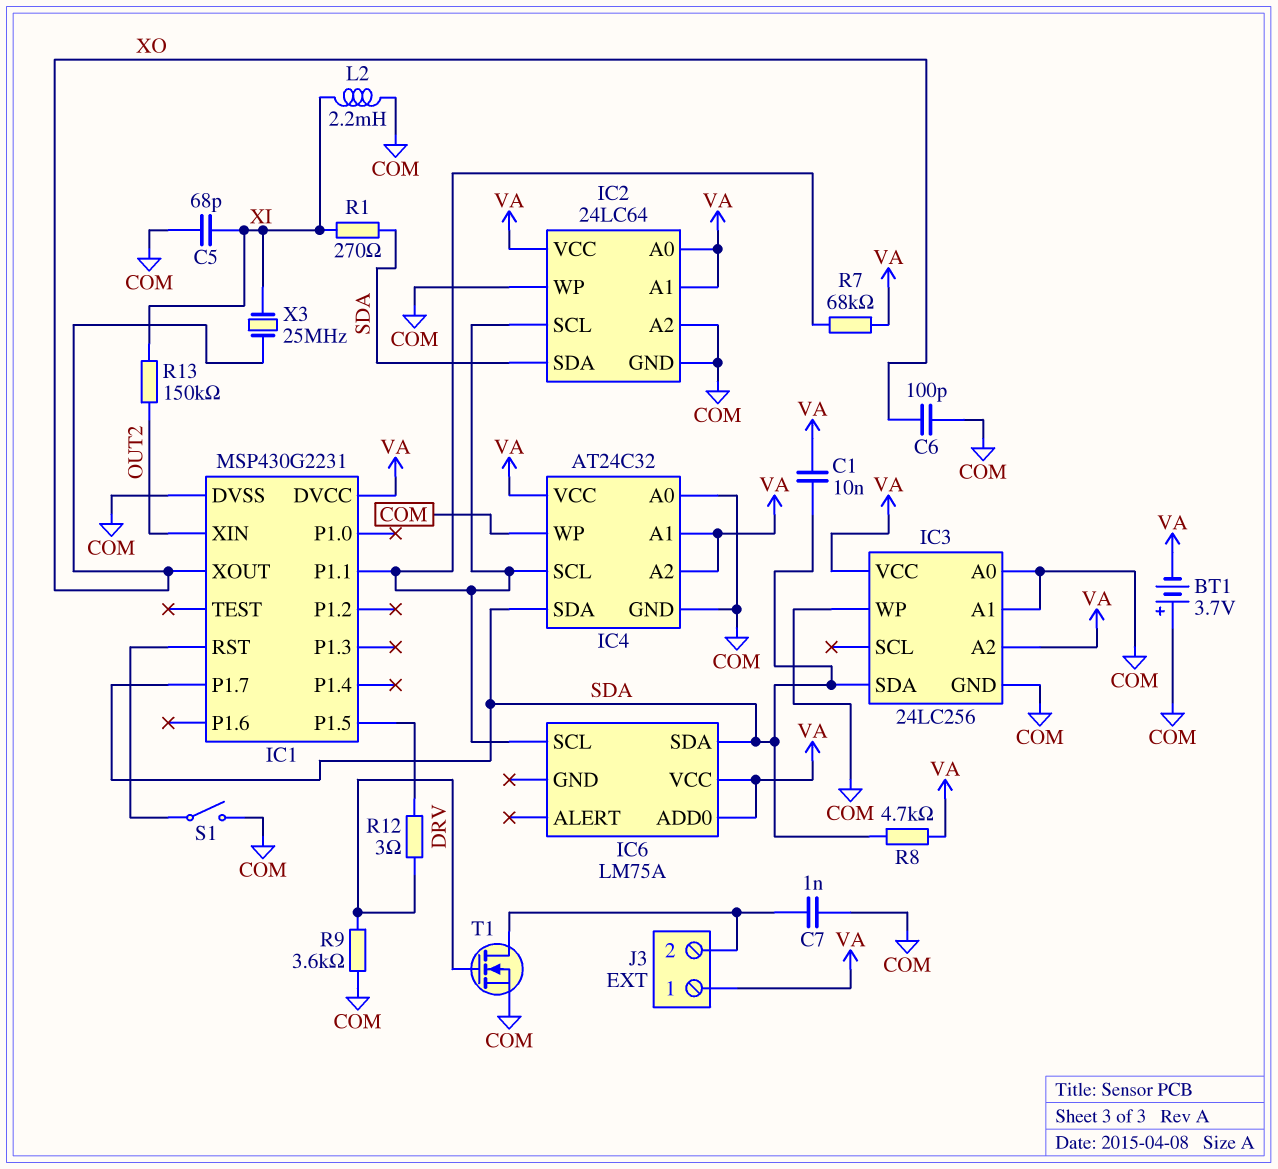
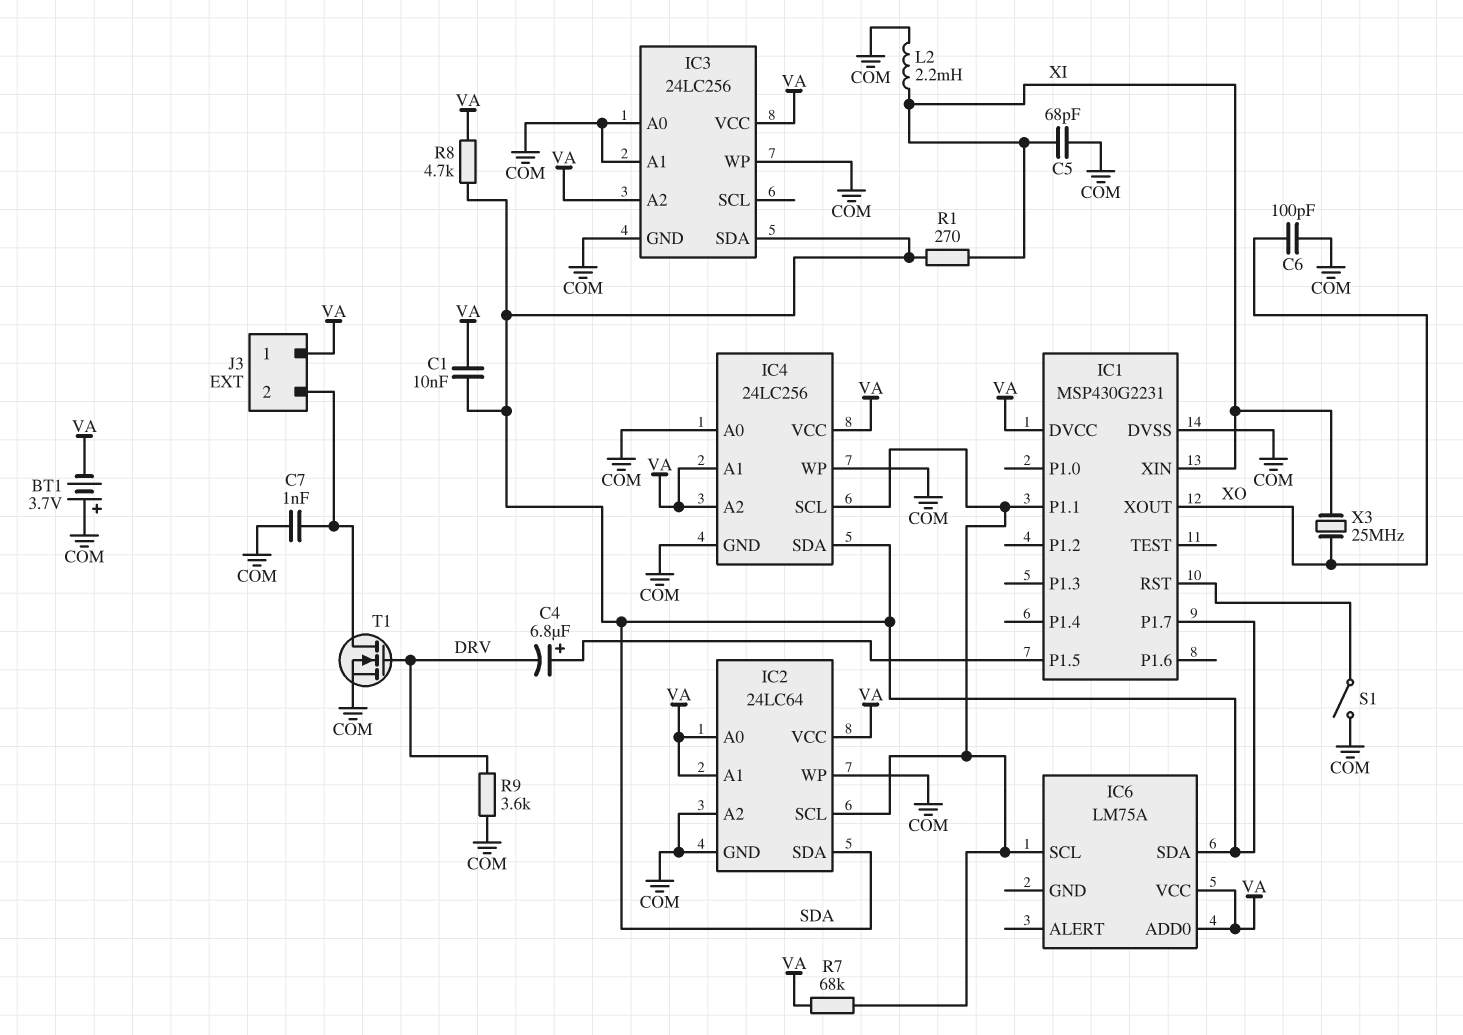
C4: none -> 6.8uF (plus IC1/P1.5, minus DRV)
IC1 pin XIN: OUT2 -> XI
IC4: AT24C32 -> 24LC256
R12: 3 (DRV, IC1/P1.5) -> none
R13: 150k (OUT2, XI) -> none

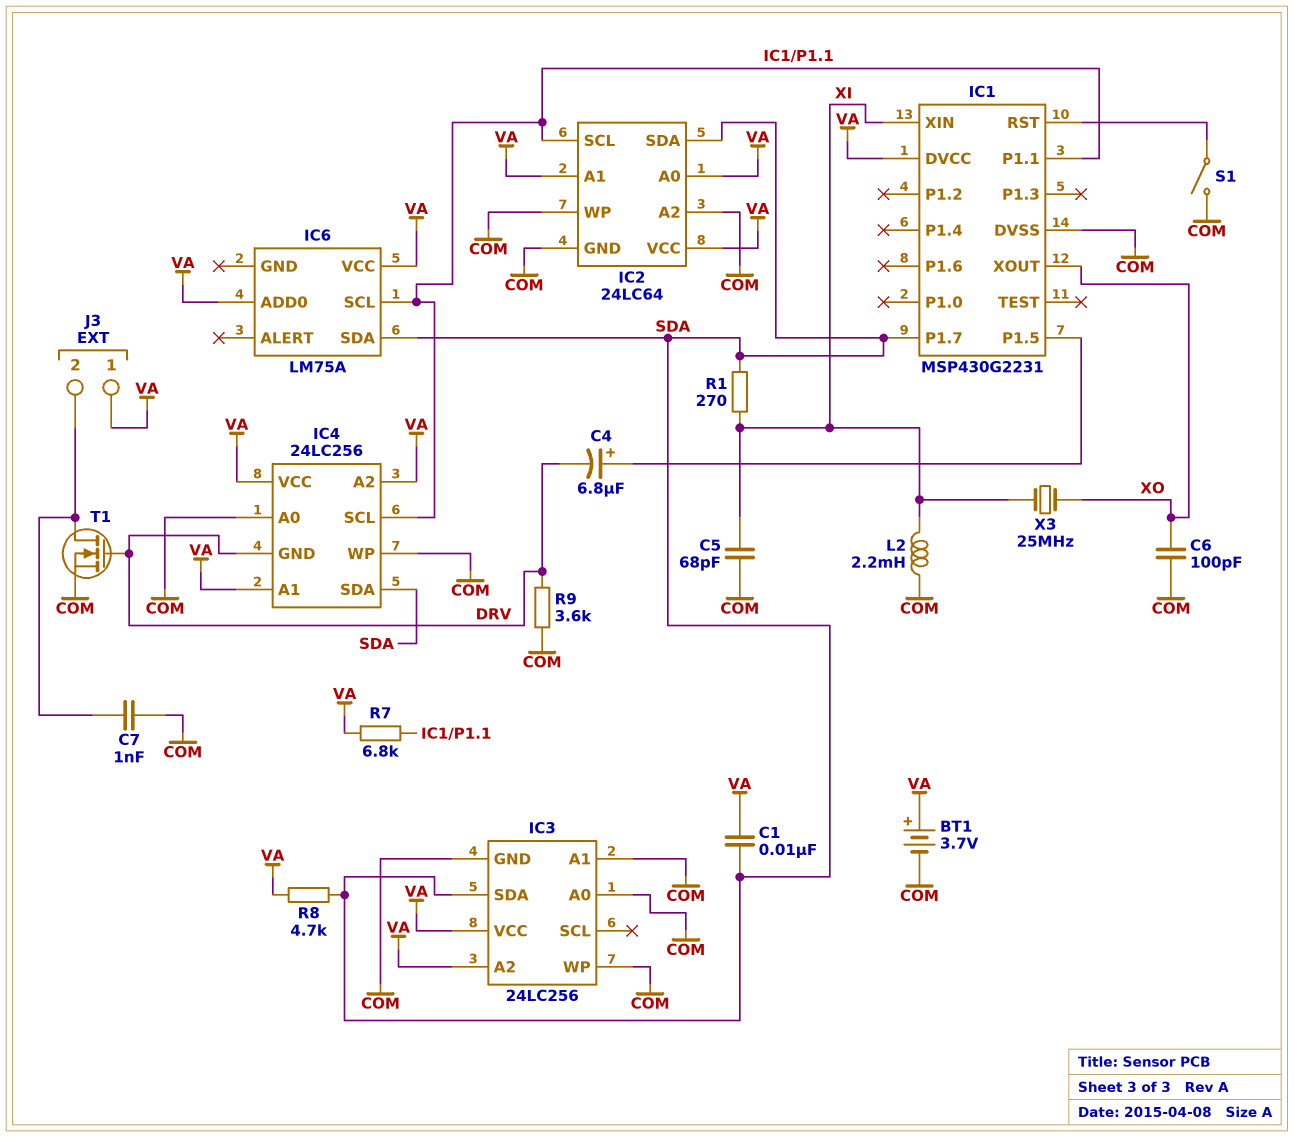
BT1: 3.7V (plus COM, minus VA) -> 3.7V (plus VA, minus COM)
IC4 pin GND: COM -> DRV
R7: 68k (IC1/P1.1, VA) -> 6.8k (IC1/P1.1, VA)

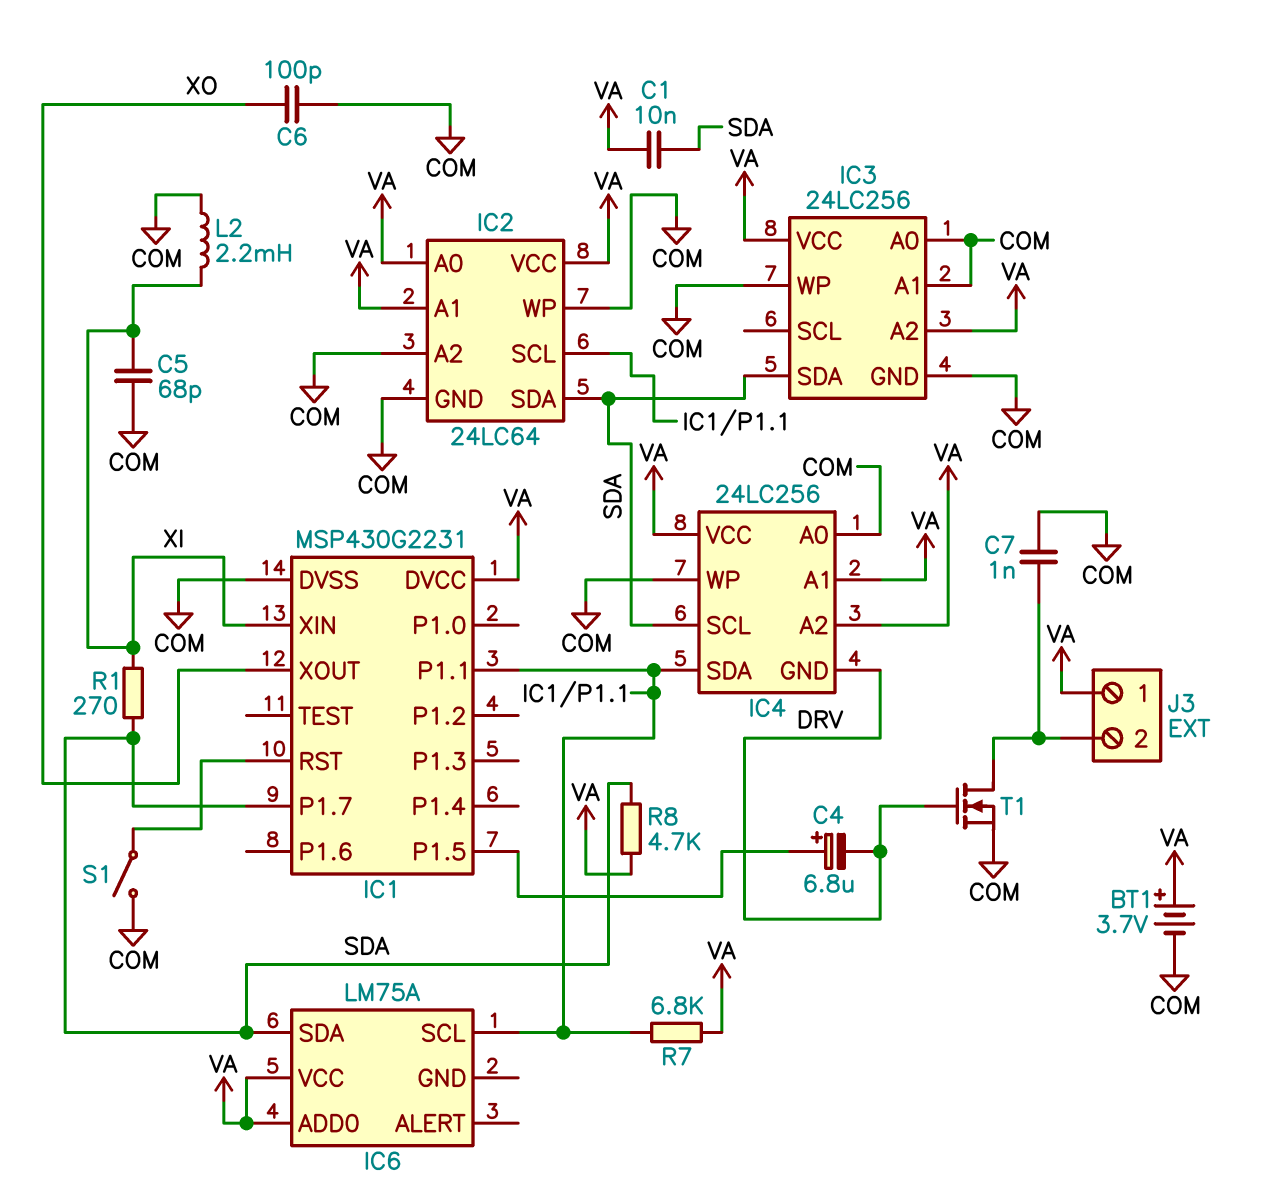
IC4 pin SCL: IC1/P1.1 -> SDA
IC4 pin SDA: SDA -> IC1/P1.1
R9: 3.6k (COM, DRV) -> none
X3: 25MHz (XI, XO) -> none

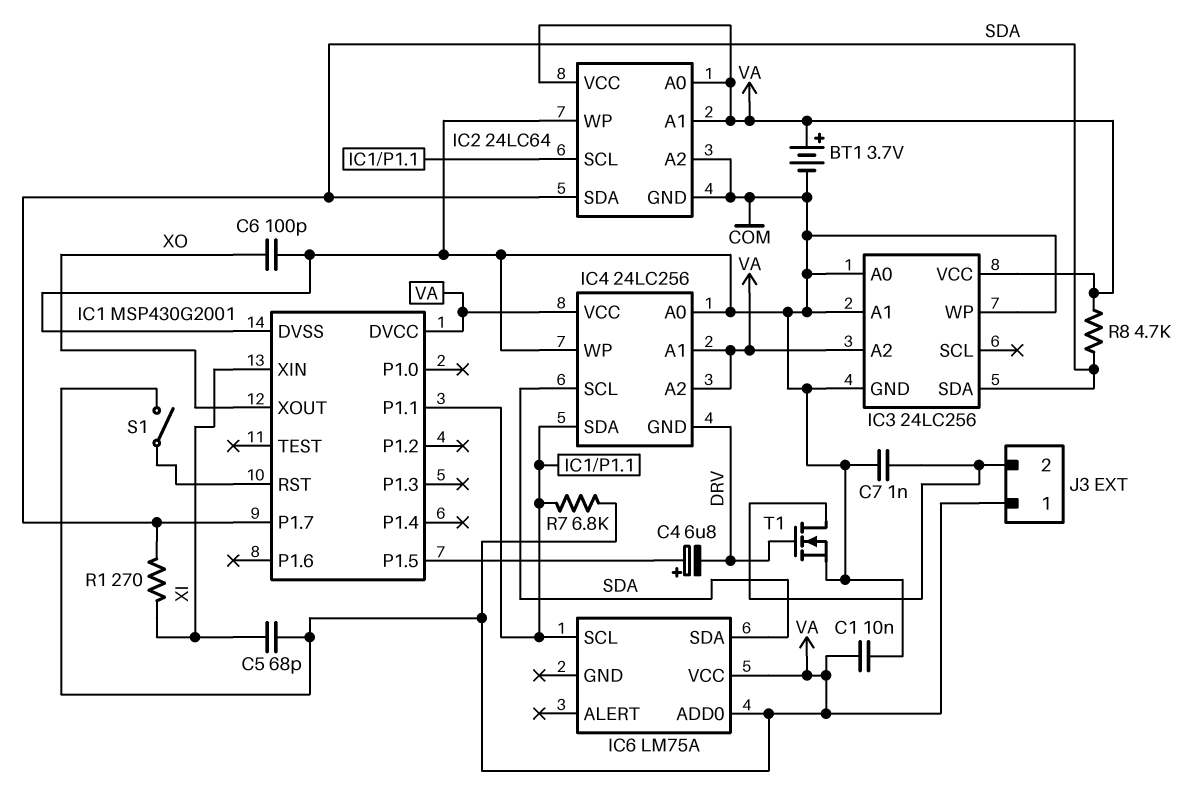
C1: 10nF (SDA, VA) -> 10nF (COM, VA)
C5: 68pF (COM, XI) -> 68pF (VA, XI)
IC1: MSP430G2231 -> MSP430G2001
L2: 2.2mH (COM, XI) -> none
S1: switch (COM, IC1/RST) -> switch (IC1/RST, VA)

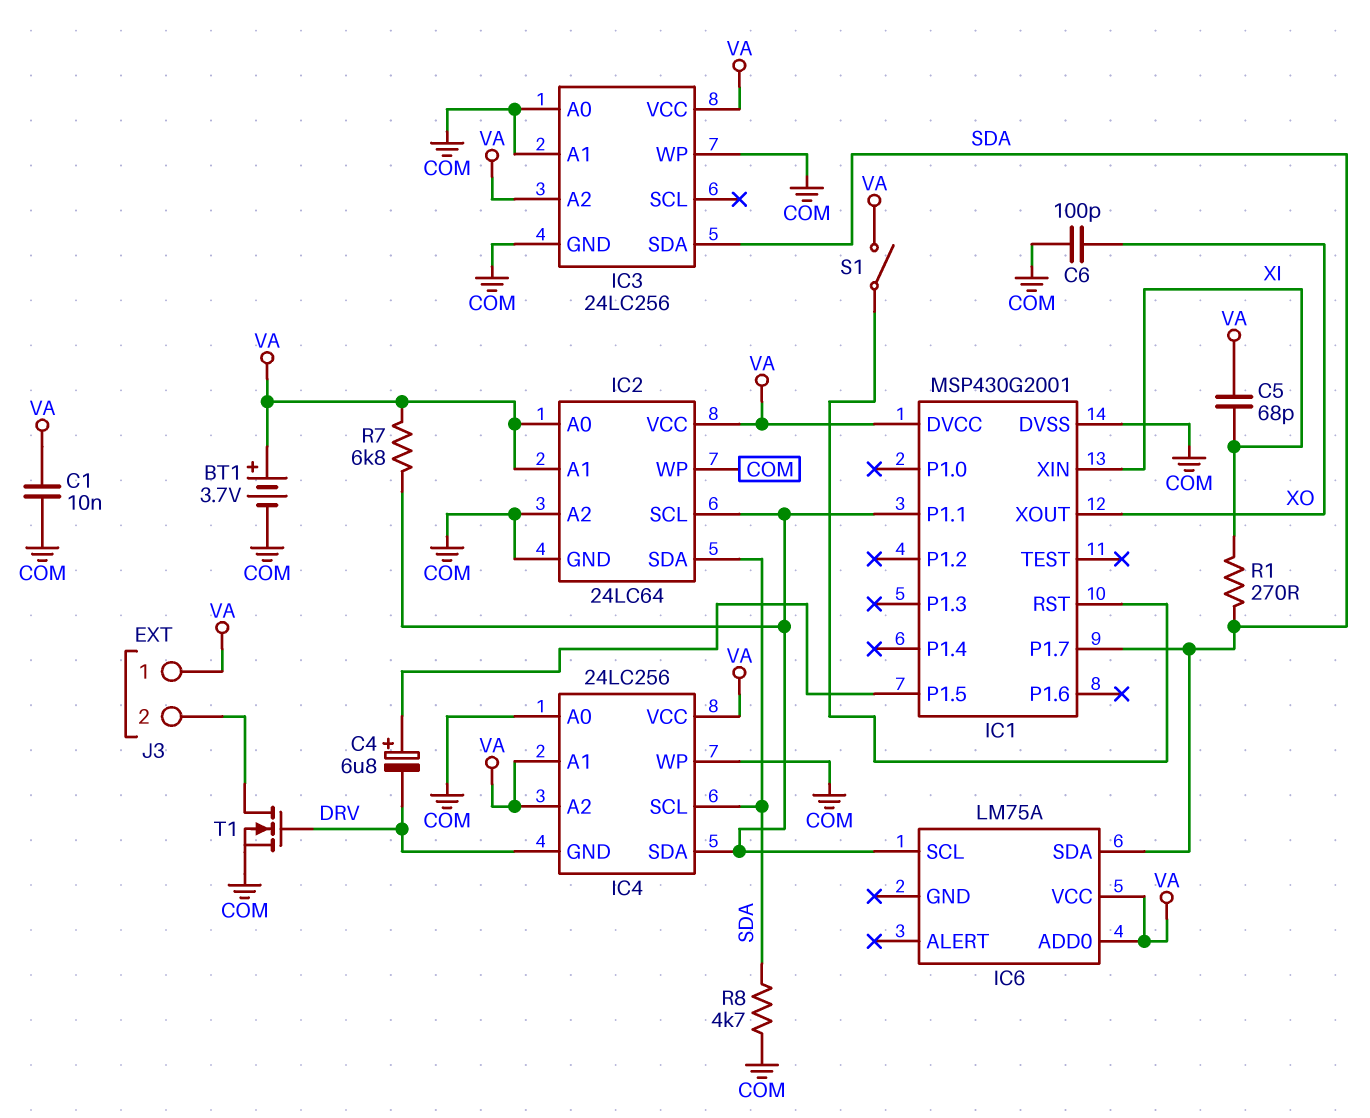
C7: 1nF (COM, J3/2) -> none
R8: 4.7k (SDA, VA) -> 4.7k (COM, SDA)

